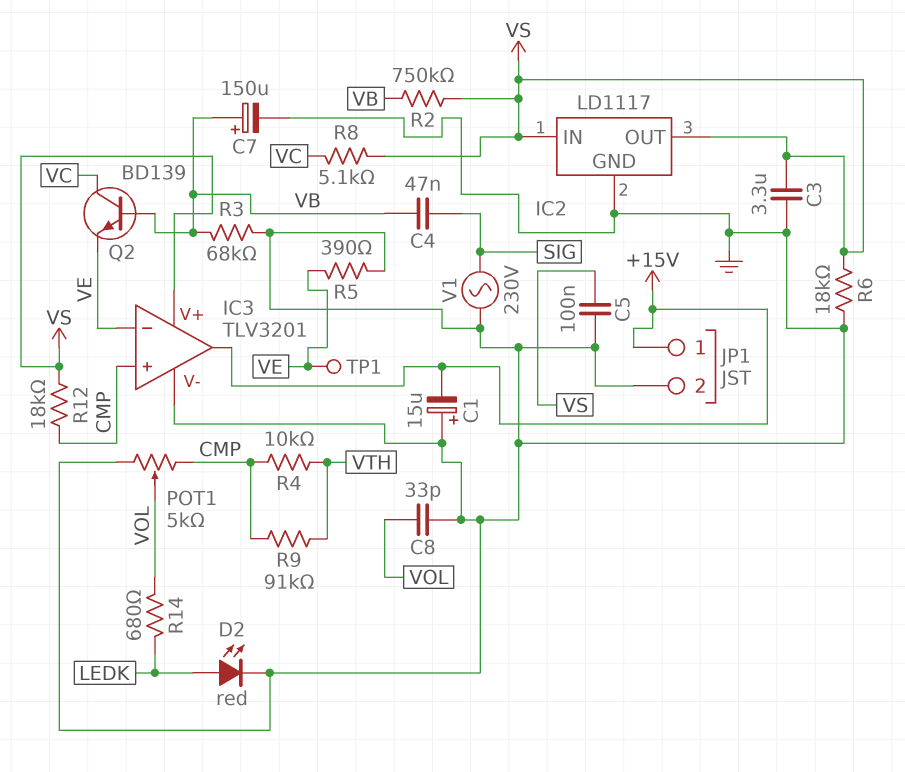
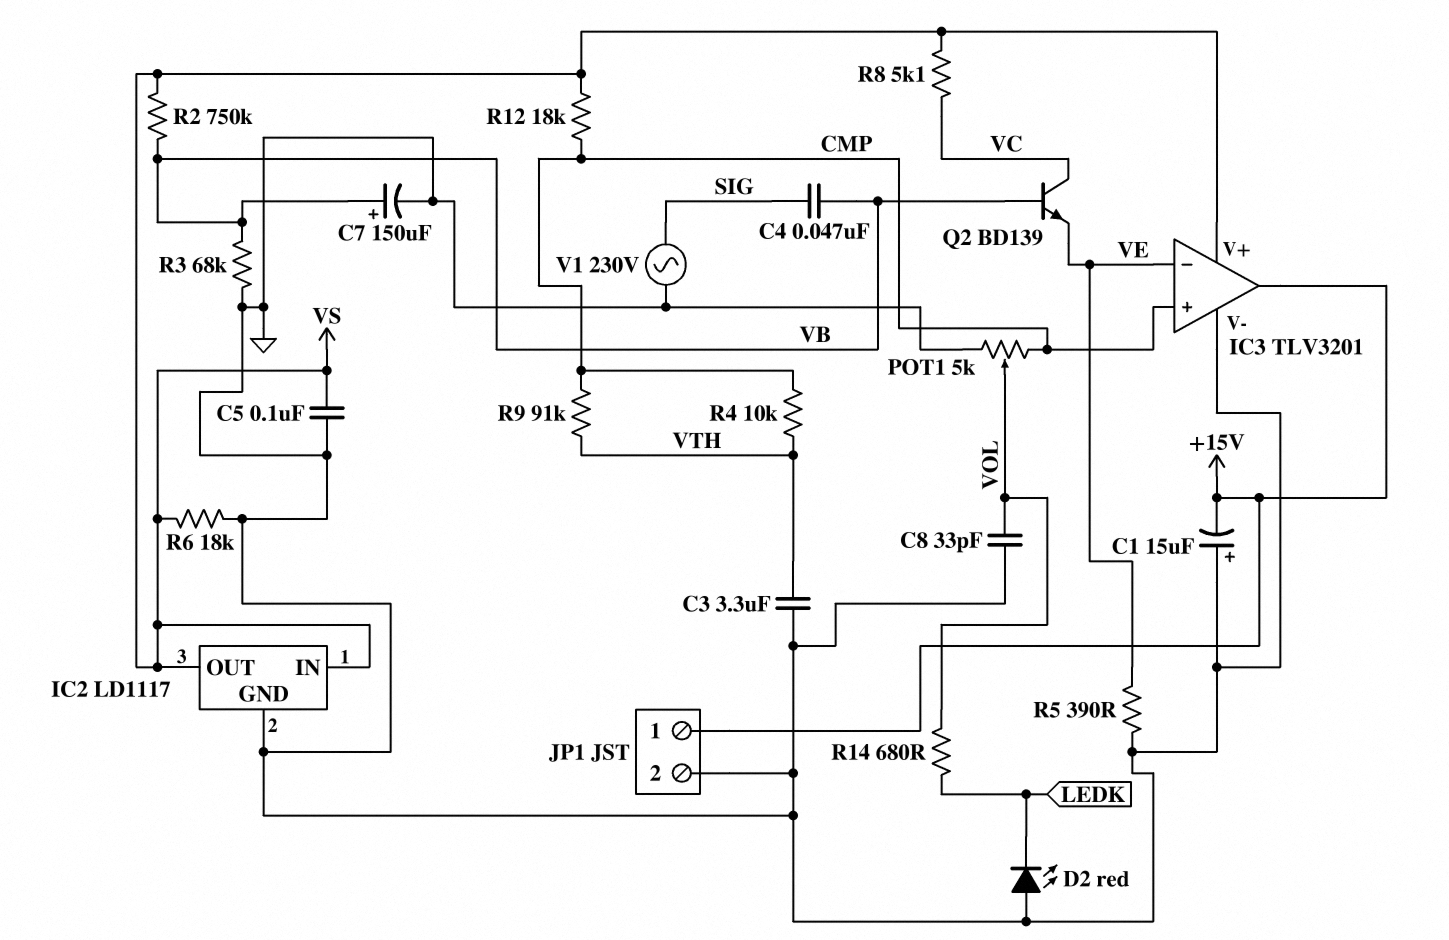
C3: 3.3uF (GND, VS) -> 3.3uF (GND, VTH)
D2: LED red (A LEDK, K GND) -> LED red (A GND, K LEDK)
TP1: test point (VE) -> none

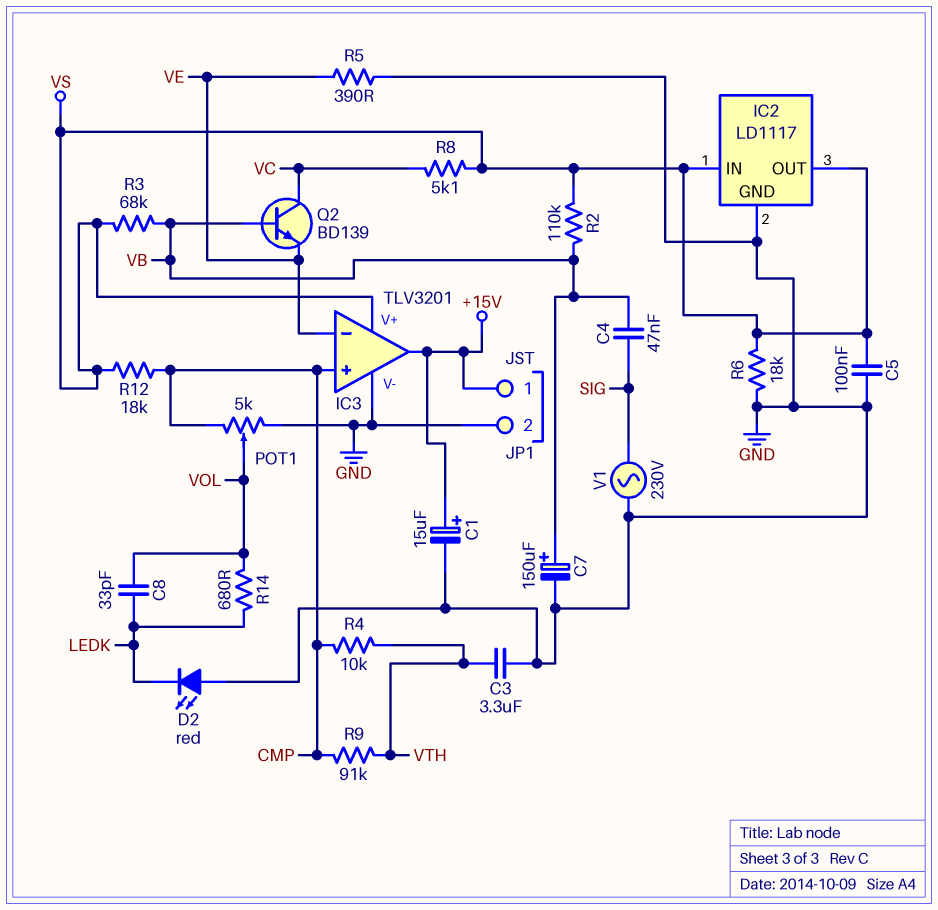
C1: 15uF (plus GND, minus +15V) -> 15uF (plus +15V, minus GND)
C8: 33pF (GND, VOL) -> 33pF (LEDK, VOL)
R2: 750k (VB, VS) -> 110k (VB, VS)
R3: 68k (GND, VB) -> 68k (VB, VS)

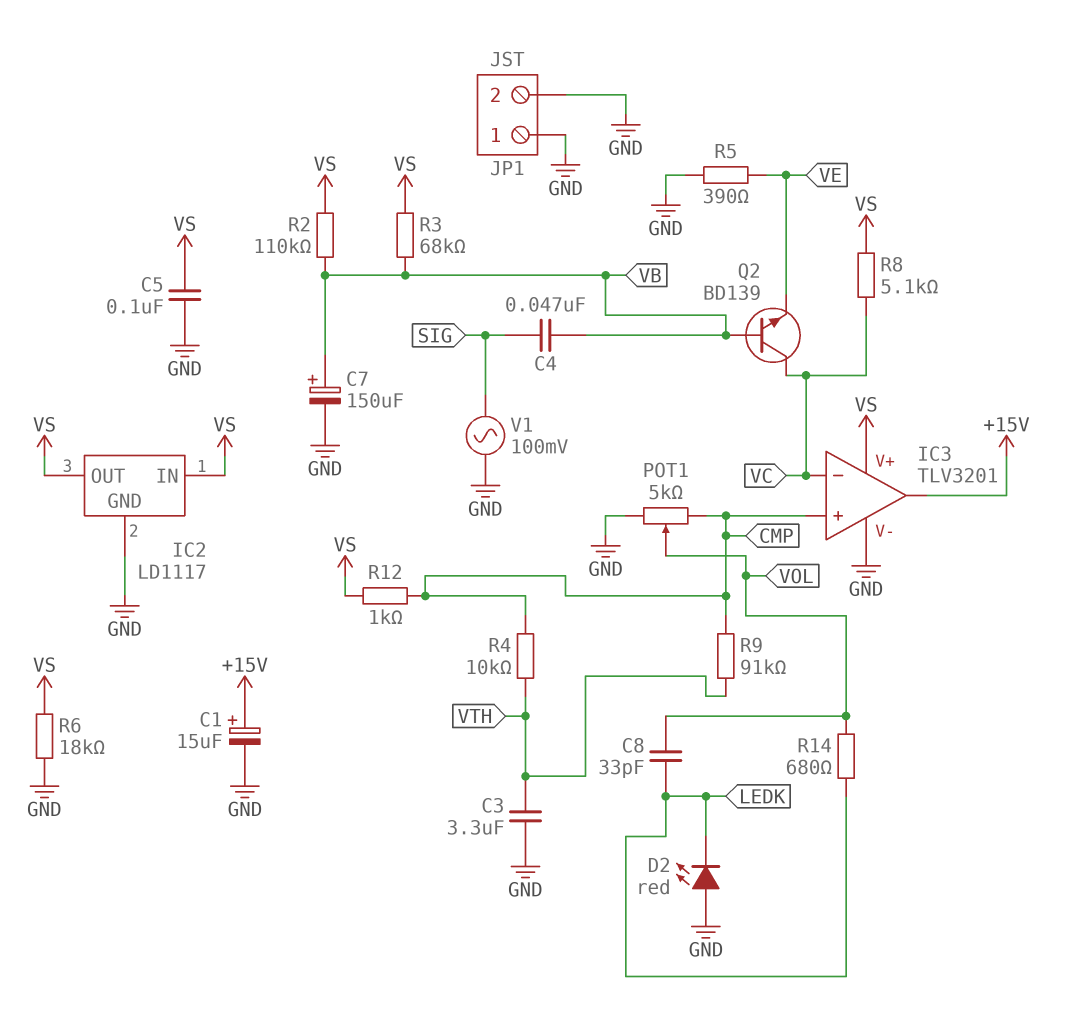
IC3 pin in-: VE -> VC
JP1 pin 1: +15V -> GND
R12: 18k (CMP, VS) -> 1k (CMP, VS)
V1: AC 230V (GND, SIG) -> AC 100mV (GND, SIG)

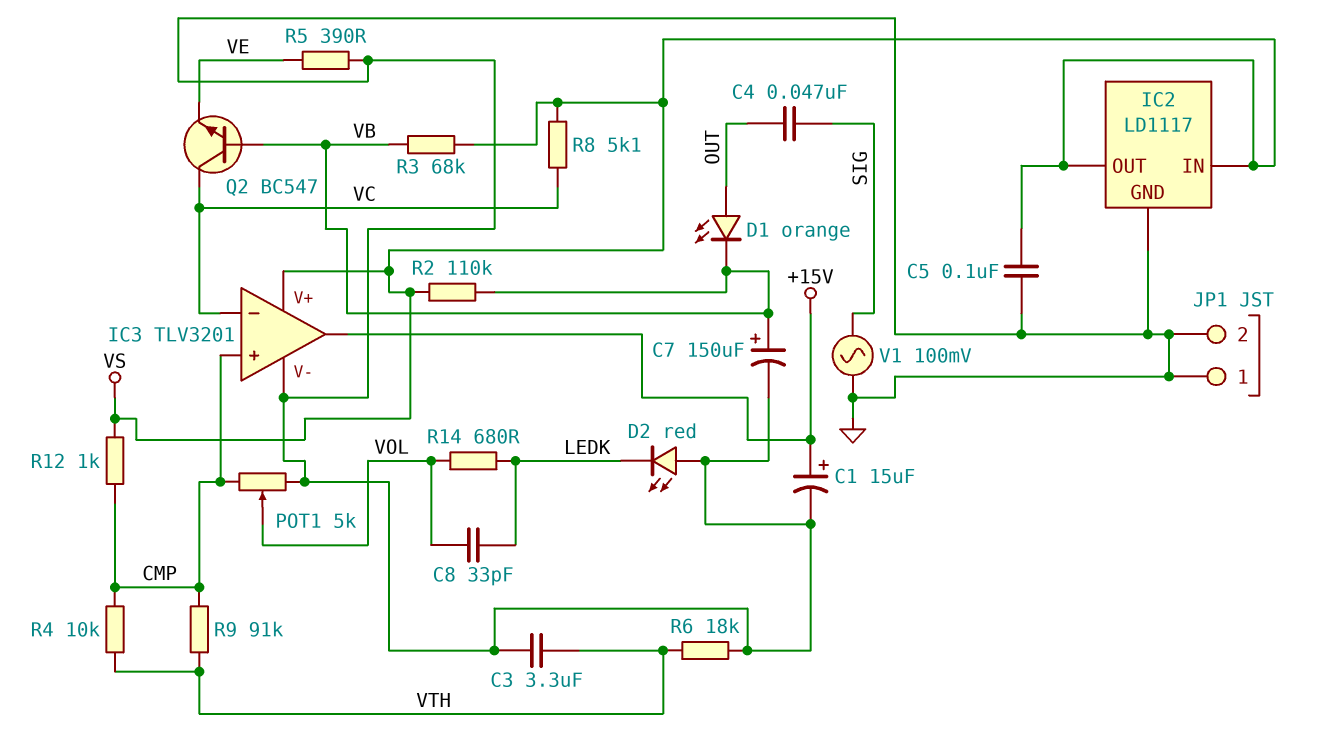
C4: 47nF (SIG, VB) -> 47nF (OUT, SIG)
D1: none -> LED orange (A OUT, K VB)
Q2: NPN BD139 (B VB, C VC, E VE) -> NPN BC547 (B VB, C VC, E VE)
R6: 18k (GND, VS) -> 18k (GND, VTH)

